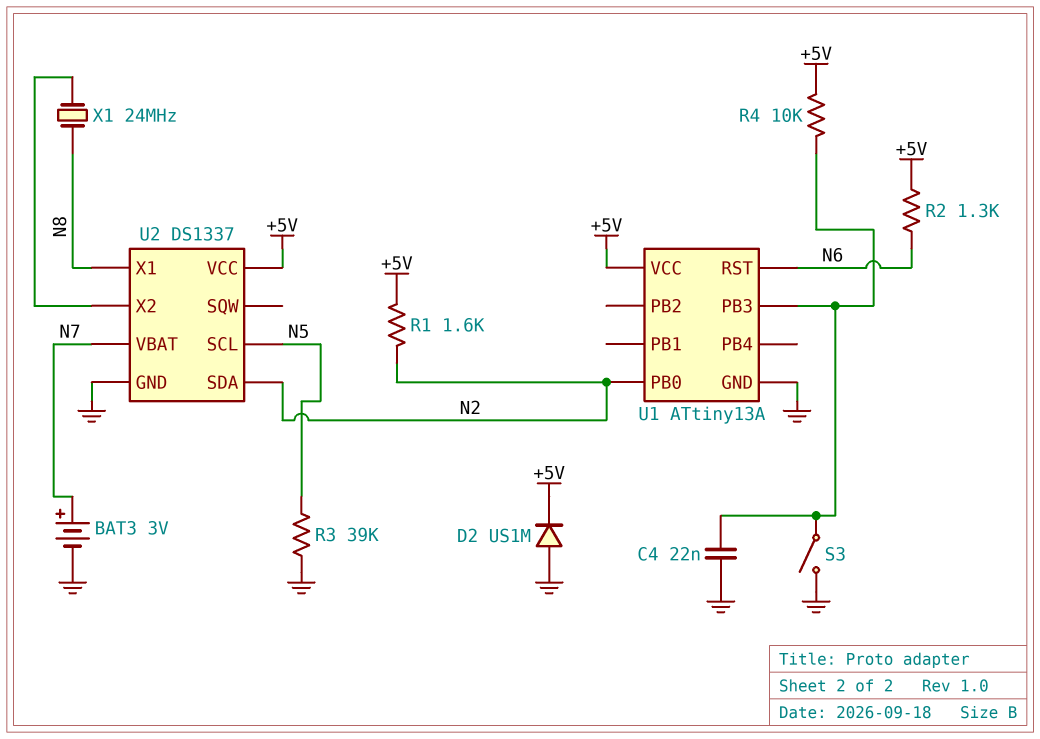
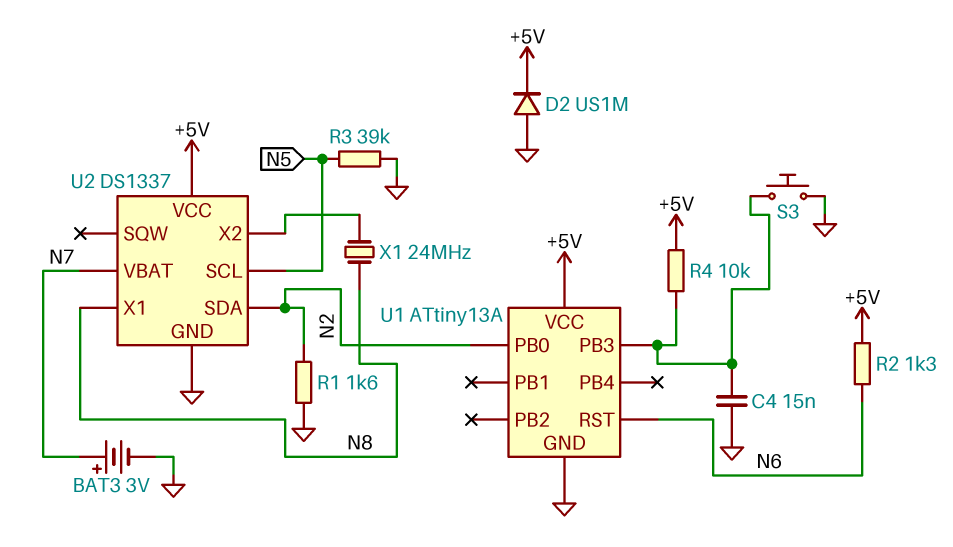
C4: 22nF (GND, U1/PB3) -> 15nF (GND, U1/PB3)
R1: 1.6k (+5V, N2) -> 1.6k (GND, N2)
S3: switch (GND, U1/PB3) -> button (GND, U1/PB3)

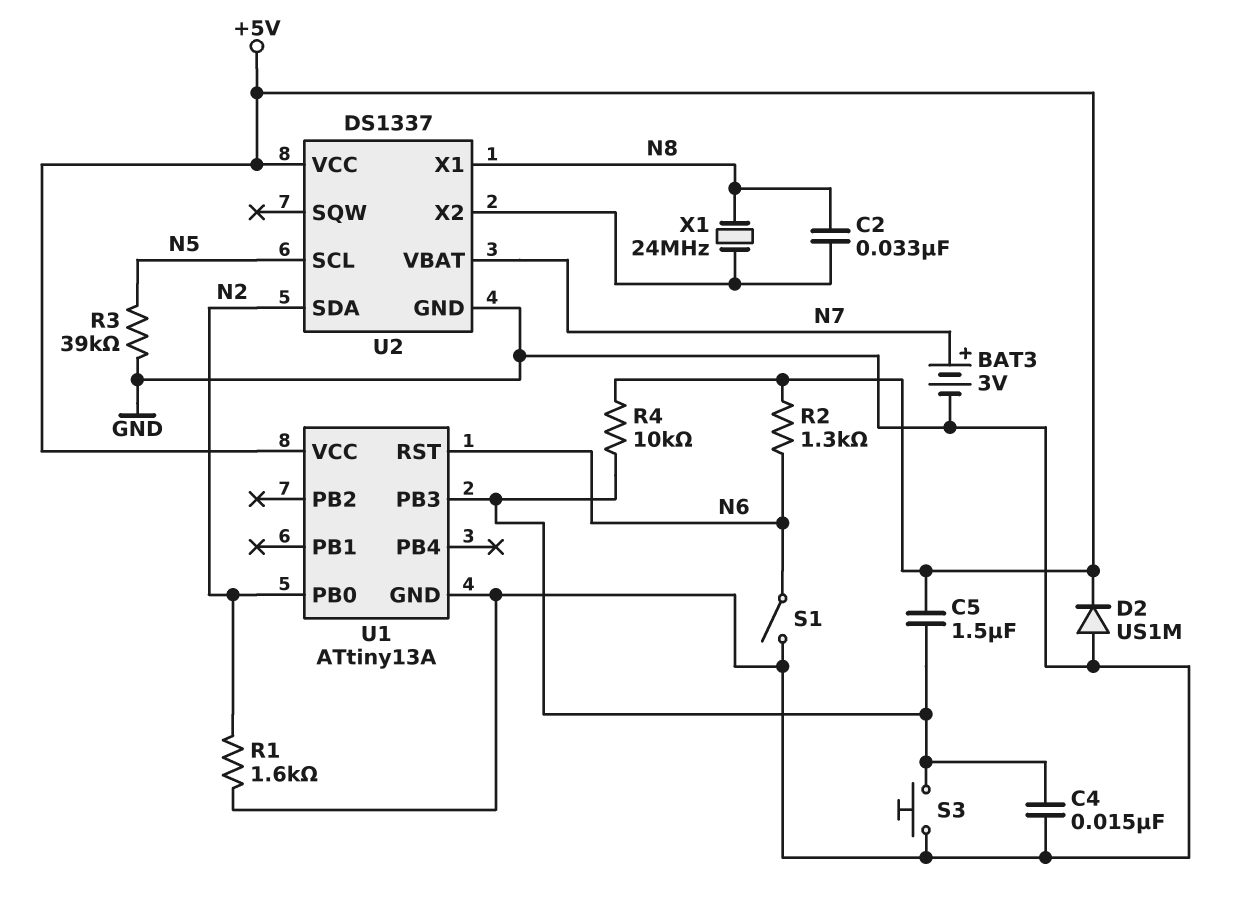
C2: none -> 33nF (N8, U2/X2)
C5: none -> 1.5uF (+5V, U1/PB3)
S1: none -> switch (GND, N6)

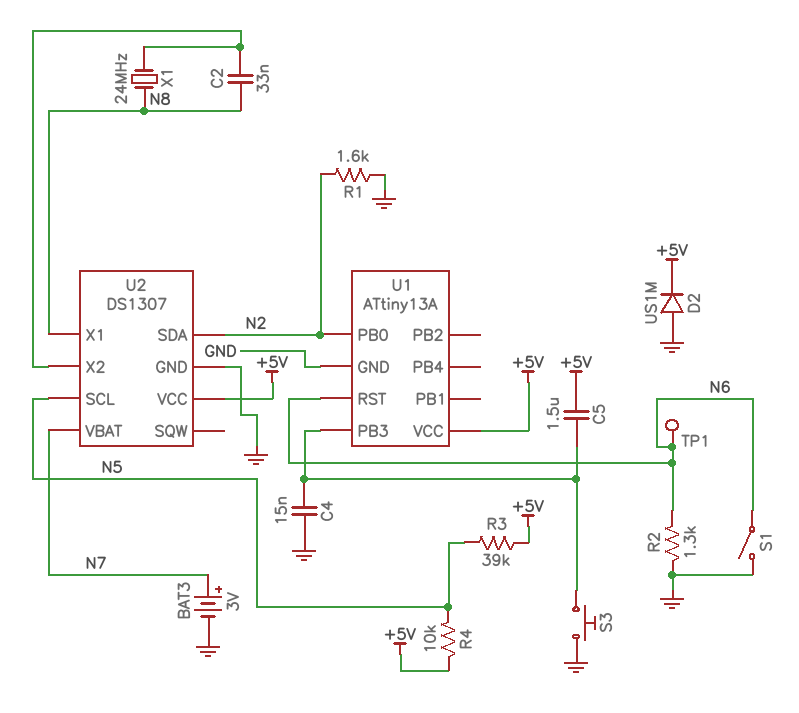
R2: 1.3k (+5V, N6) -> 1.3k (GND, N6)
R3: 39k (GND, N5) -> 39k (+5V, N5)
R4: 10k (+5V, U1/PB3) -> 10k (+5V, N5)
TP1: none -> test point (N6)
U2: DS1337 -> DS1307

